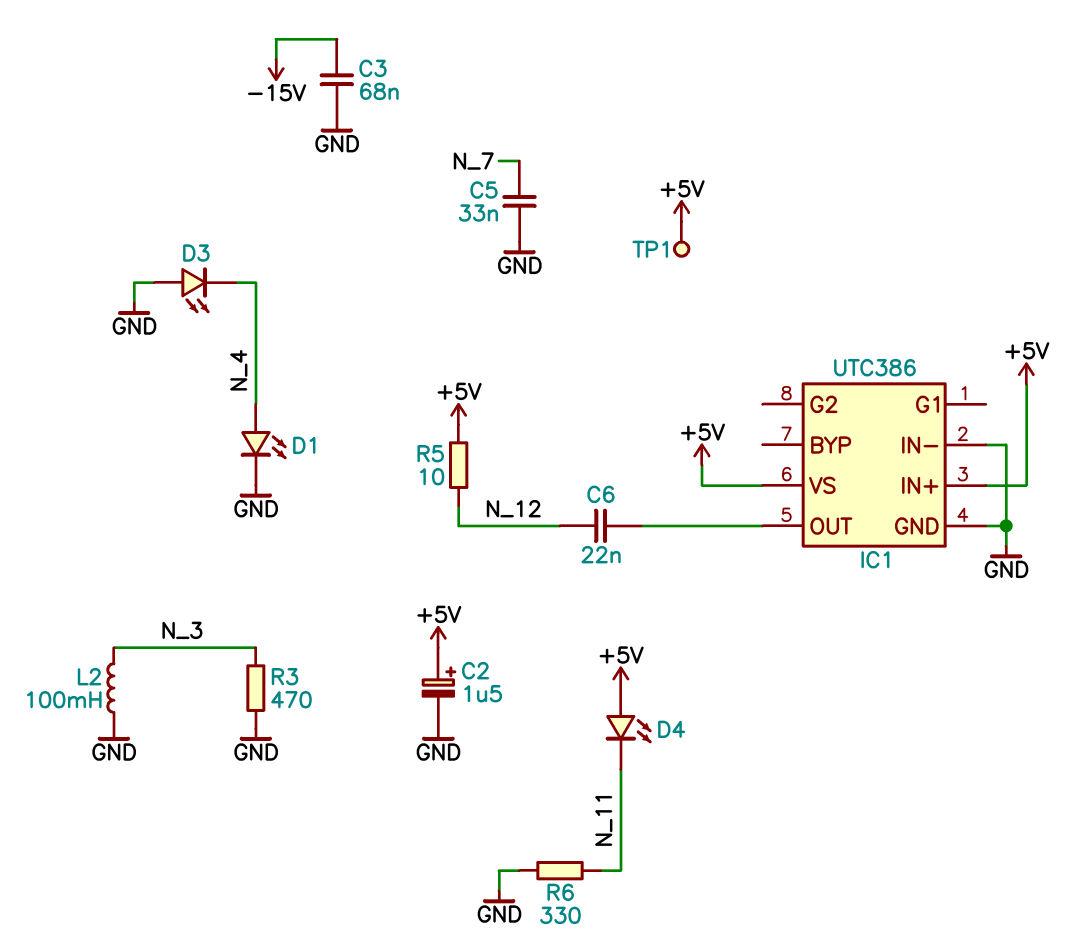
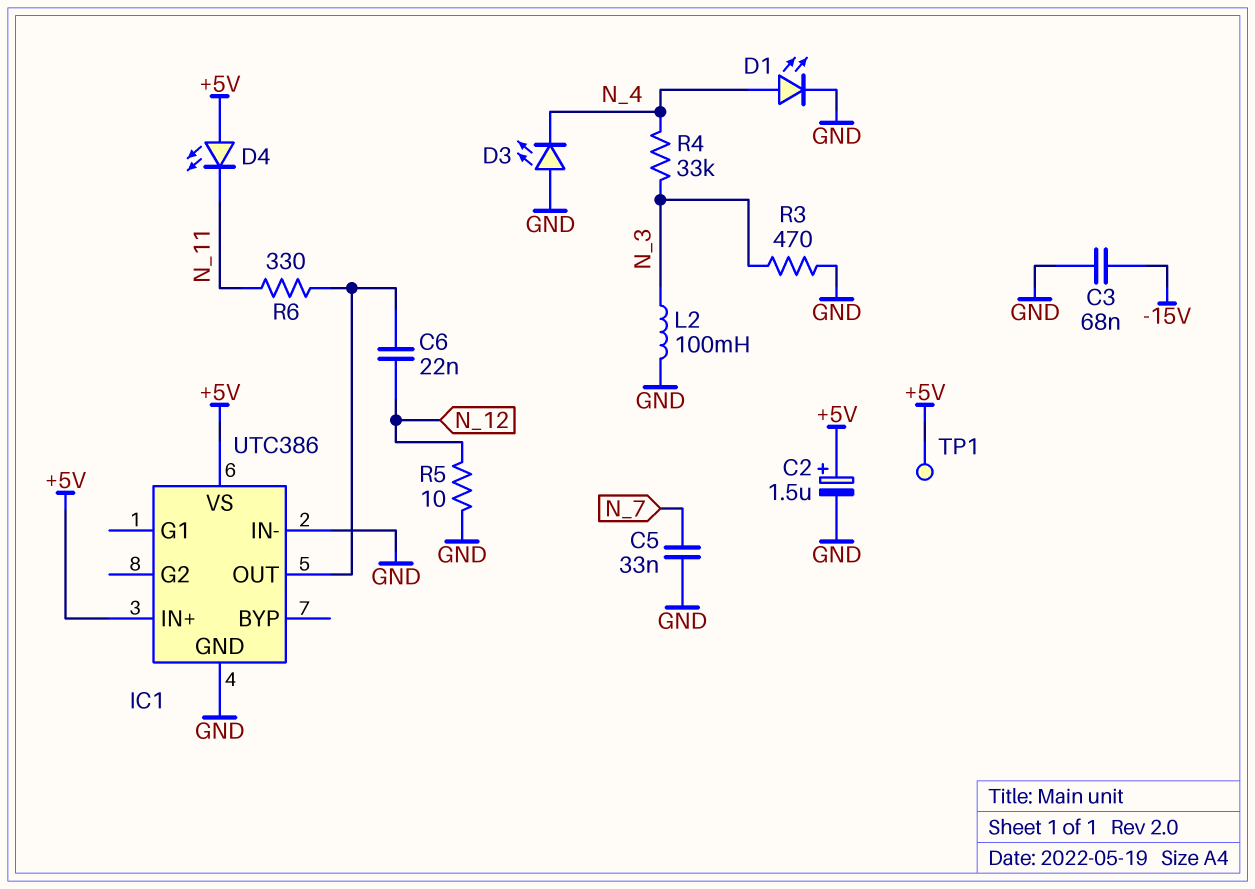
R4: none -> 33k (N_3, N_4)
R5: 10 (+5V, N_12) -> 10 (GND, N_12)
R6: 330 (GND, N_11) -> 330 (IC1/OUT, N_11)

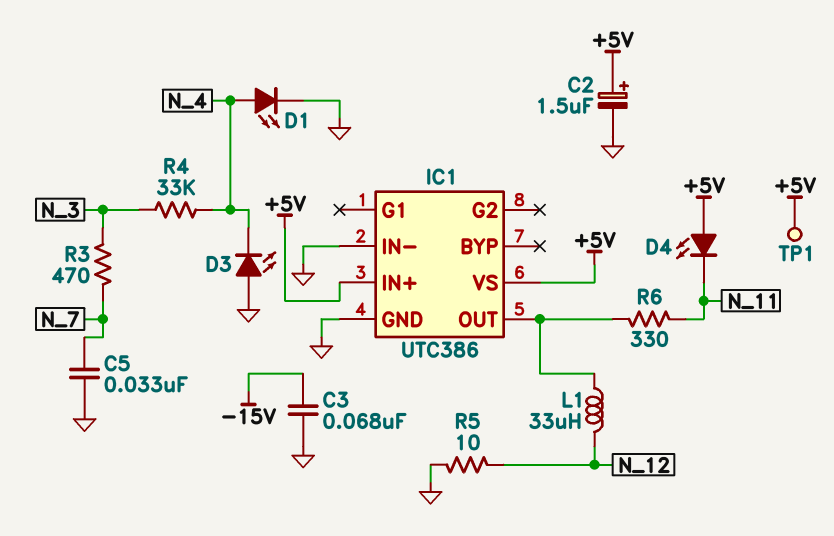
C6: 22nF (IC1/OUT, N_12) -> none
L1: none -> 33uH (IC1/OUT, N_12)
L2: 100mH (GND, N_3) -> none
R3: 470 (GND, N_3) -> 470 (N_3, N_7)

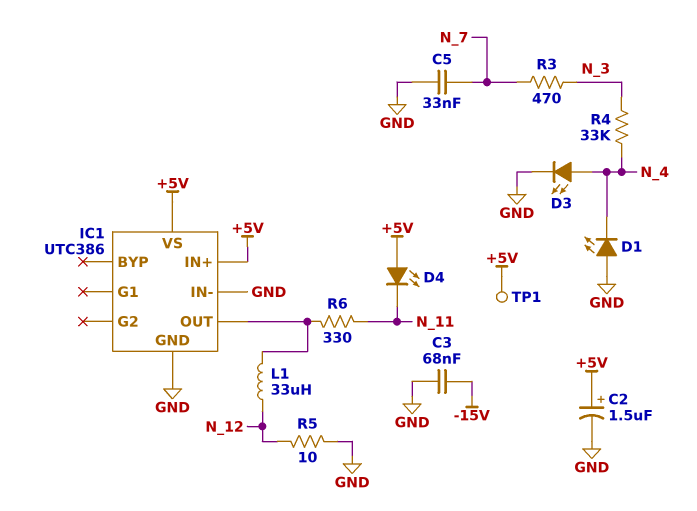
D1: LED (A N_4, K GND) -> LED (A GND, K N_4)
D3: LED (A GND, K N_4) -> LED (A N_4, K GND)

